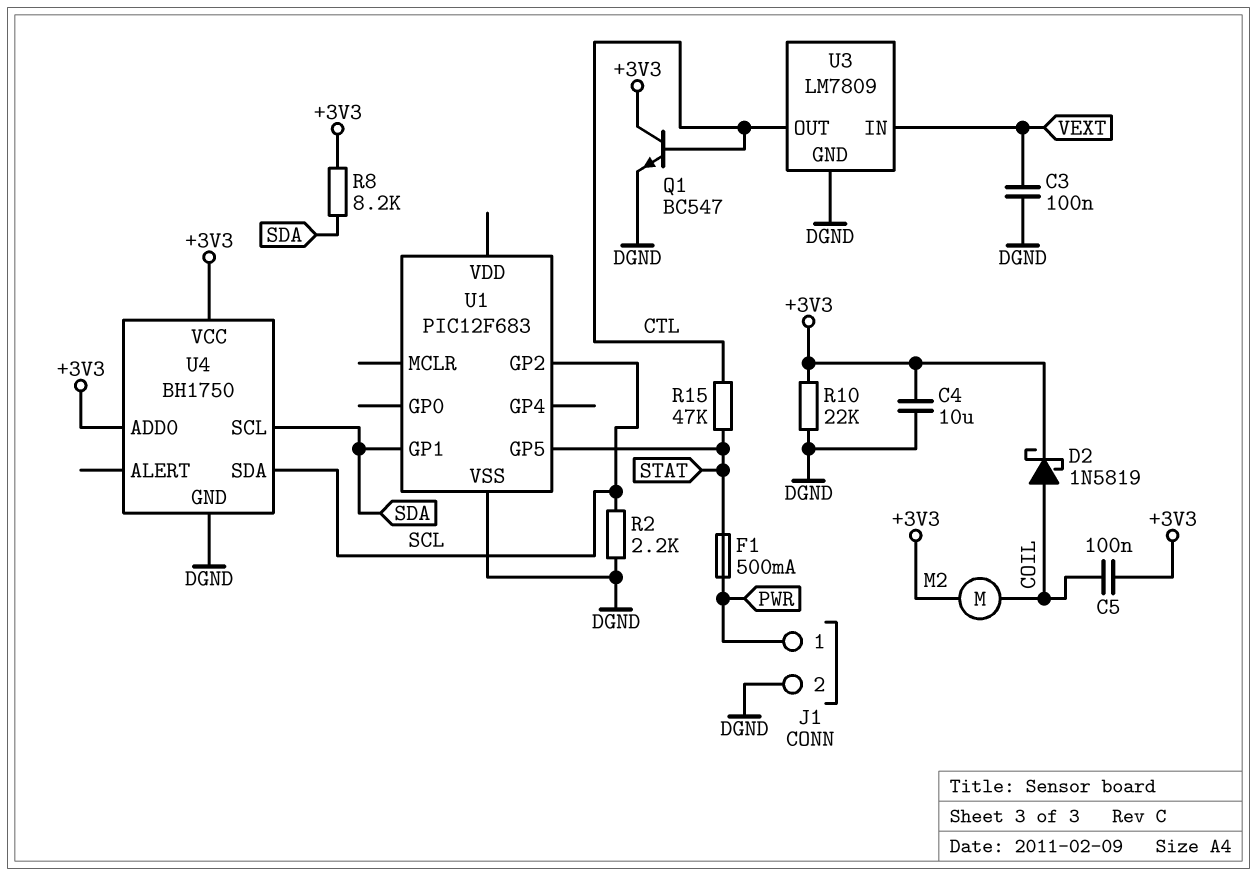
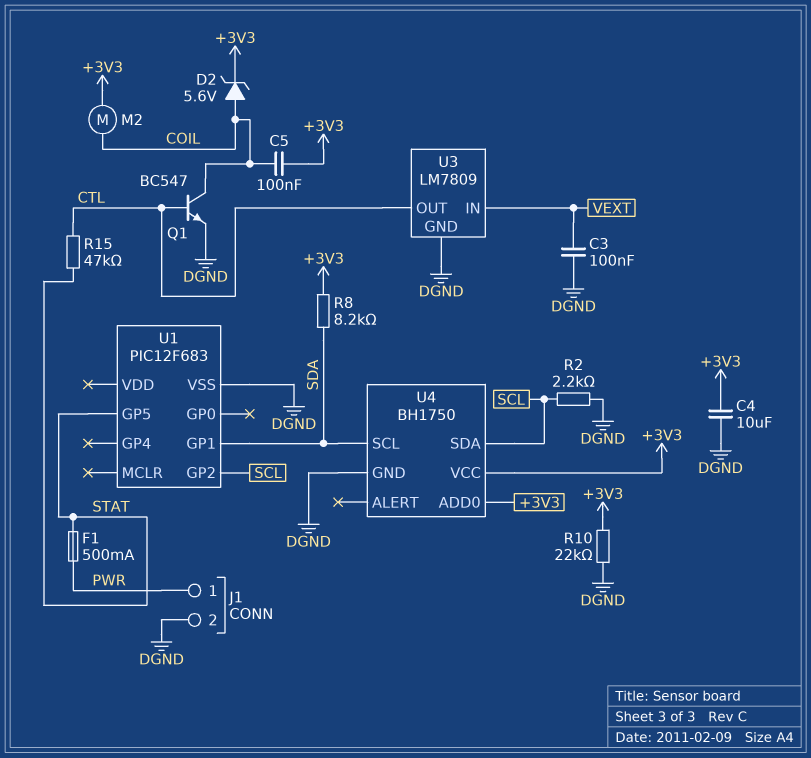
D2: schottky 1N5819 (A COIL, K +3V3) -> zener 5.6V (A COIL, K +3V3)
Q1: NPN BC547 (B CTL, C +3V3, E DGND) -> NPN BC547 (B CTL, C COIL, E DGND)

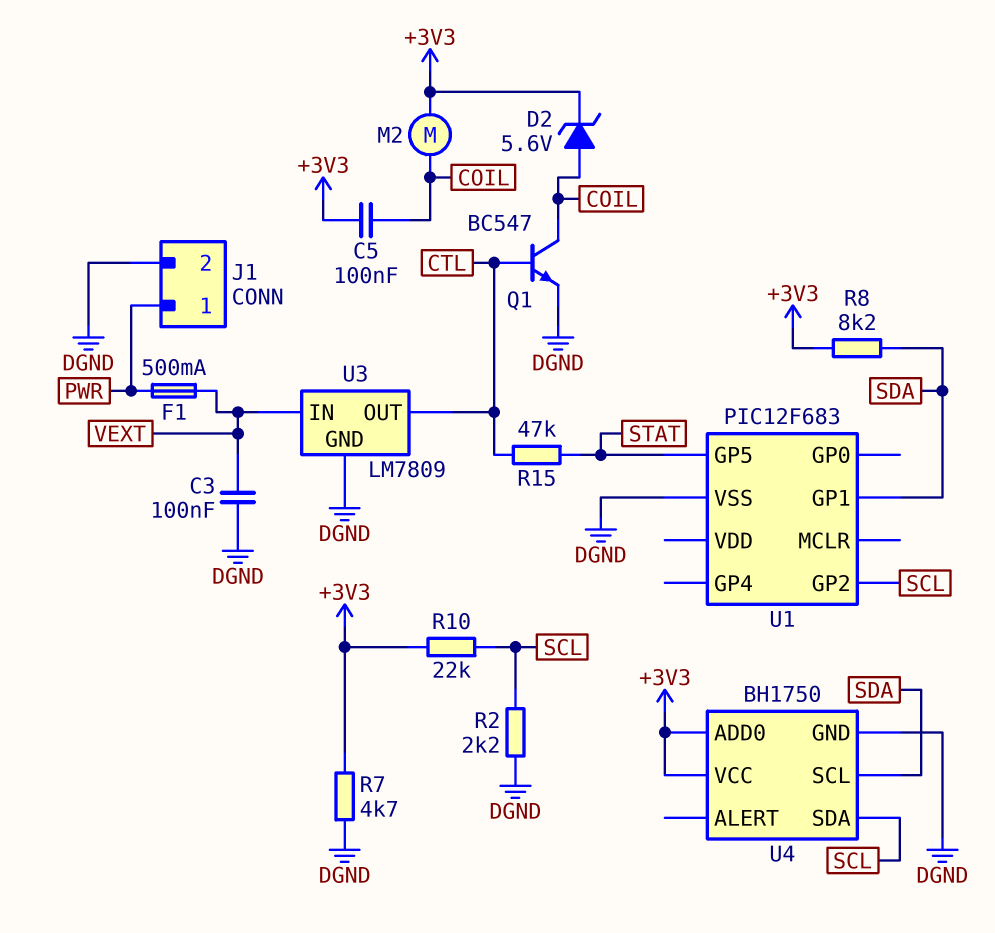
C4: 10uF (+3V3, DGND) -> none
F1: 500mA (PWR, STAT) -> 500mA (PWR, VEXT)
R7: none -> 4.7k (+3V3, DGND)
R10: 22k (+3V3, DGND) -> 22k (+3V3, SCL)

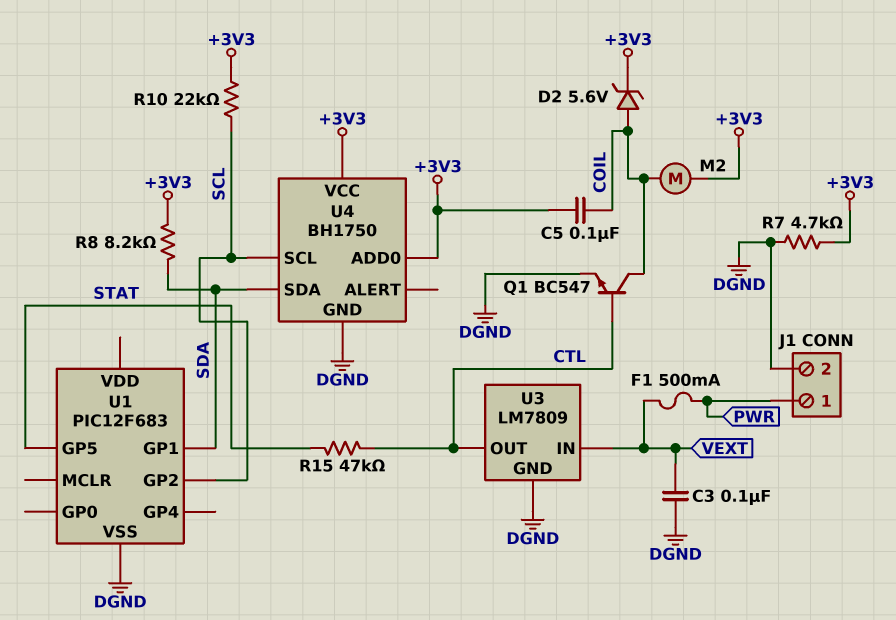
R2: 2.2k (DGND, SCL) -> none
U4 pin SCL: SDA -> SCL
U4 pin SDA: SCL -> SDA

